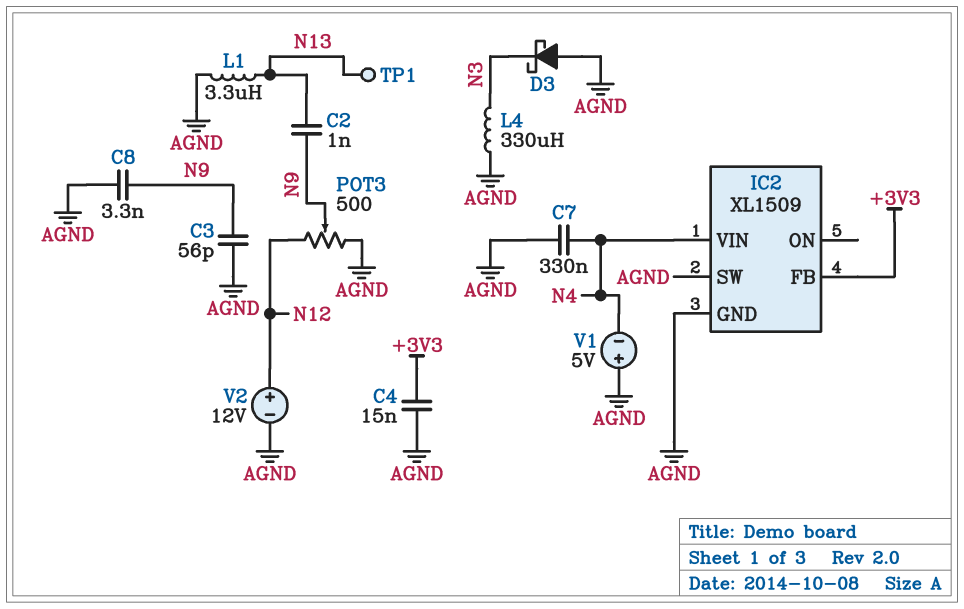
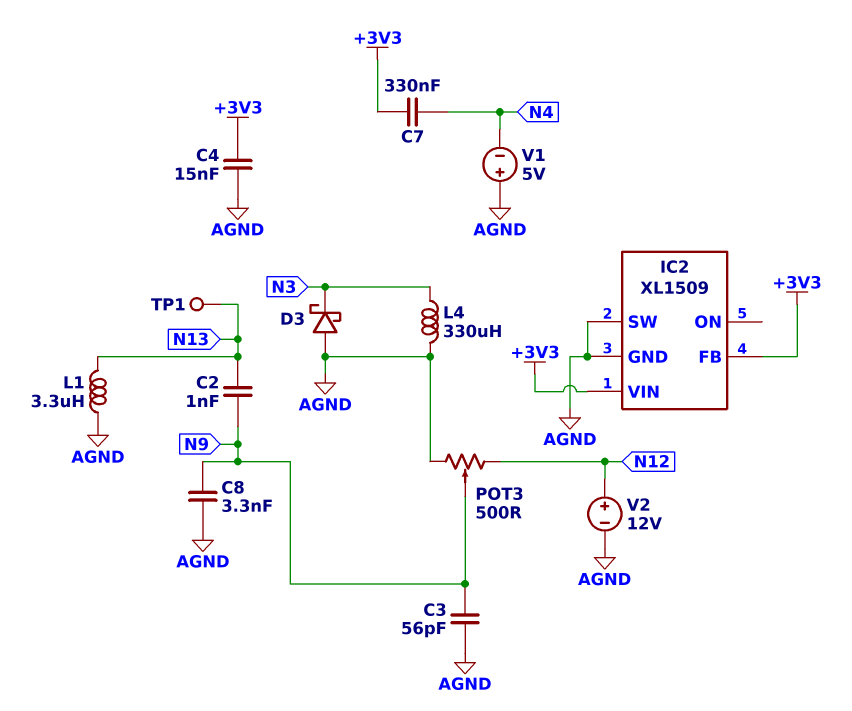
C7: 330nF (AGND, N4) -> 330nF (+3V3, N4)
IC2 pin VIN: N4 -> +3V3

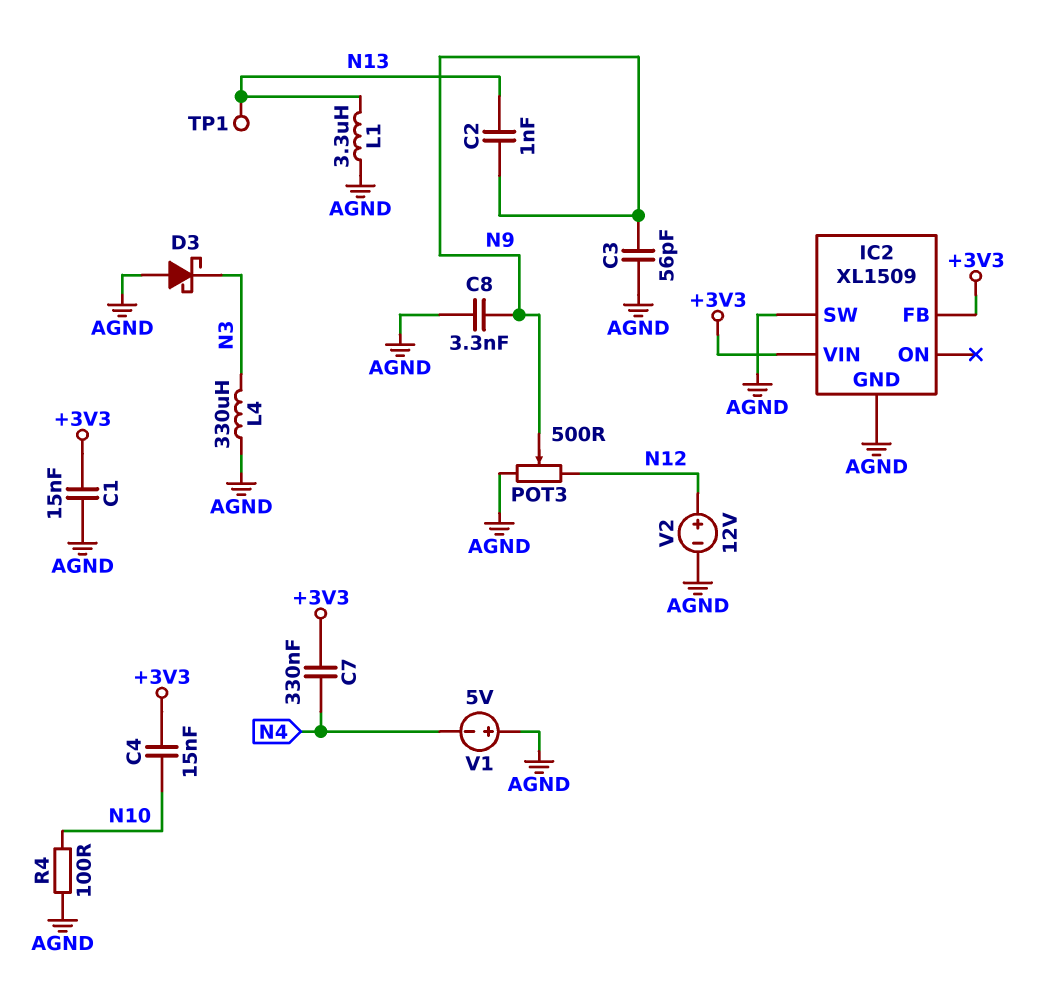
C1: none -> 15nF (+3V3, AGND)
C4: 15nF (+3V3, AGND) -> 15nF (+3V3, N10)
R4: none -> 100 (AGND, N10)

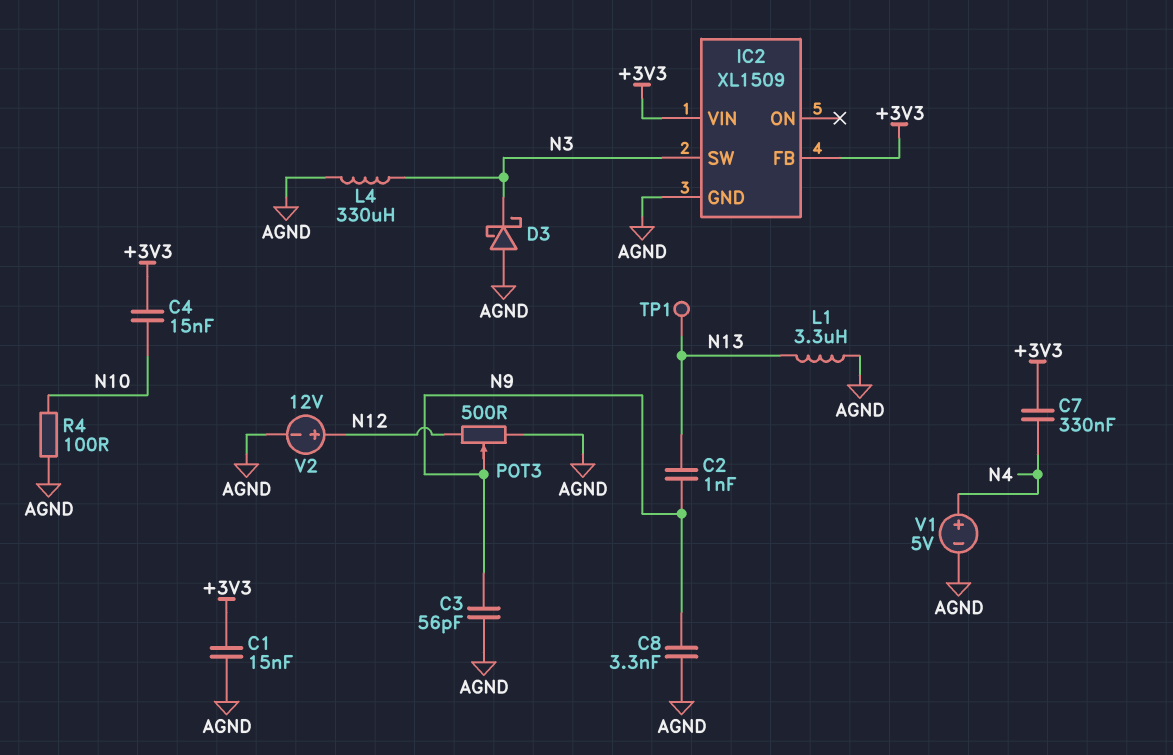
IC2 pin SW: AGND -> N3
V1: 5V (plus AGND, minus N4) -> 5V (plus N4, minus AGND)

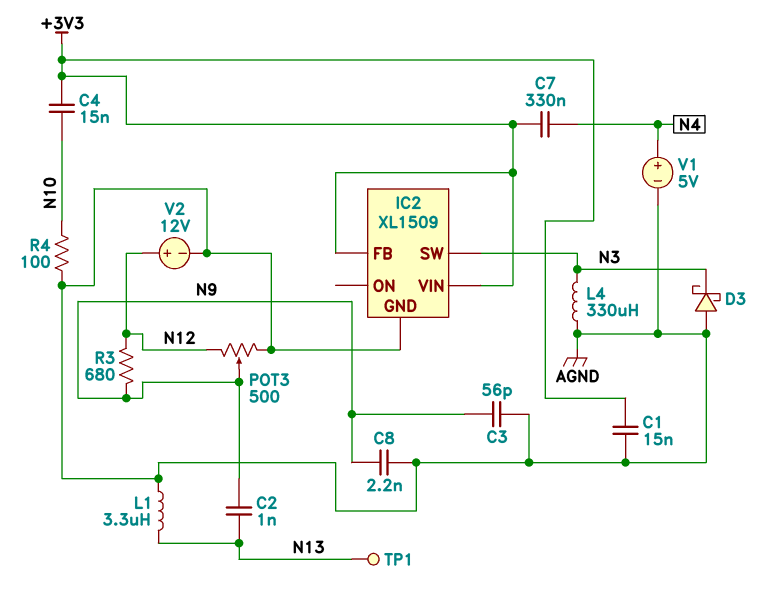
C8: 3.3nF (AGND, N9) -> 2.2nF (AGND, N9)
R3: none -> 680 (N9, N12)

